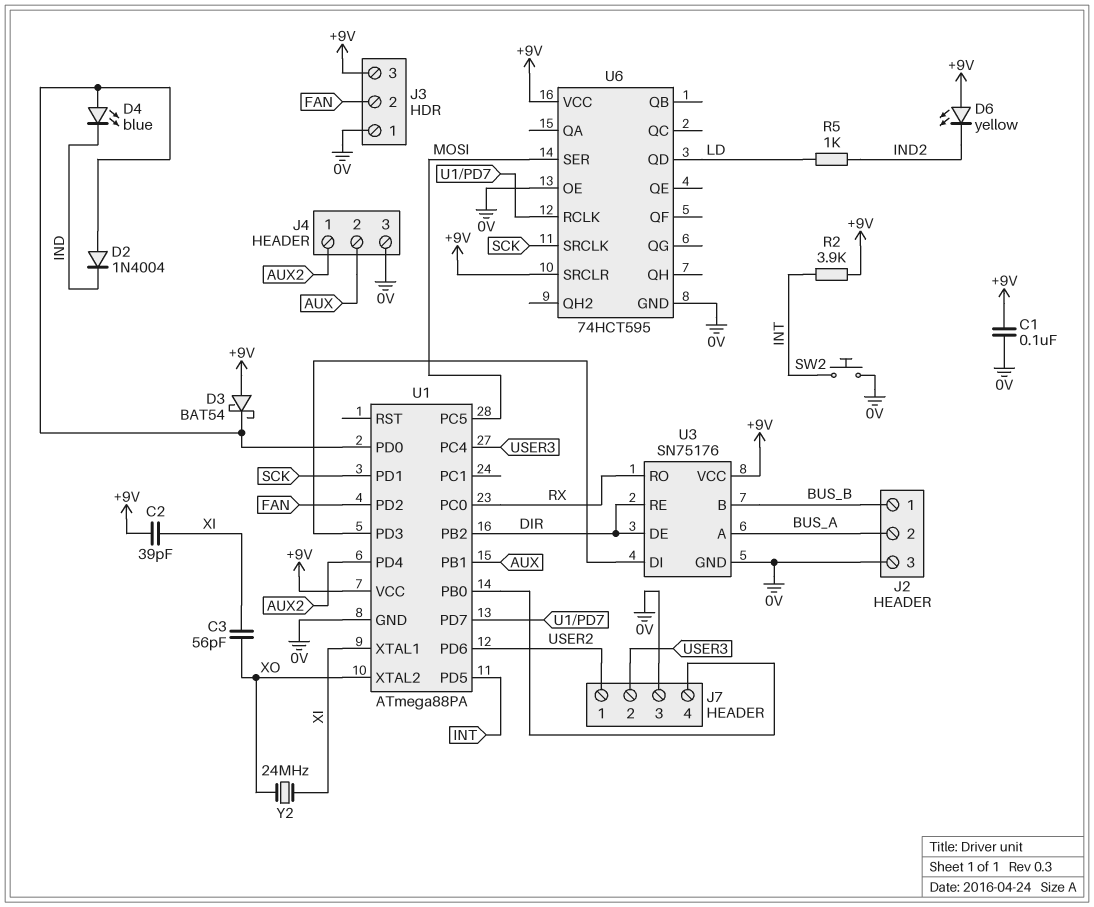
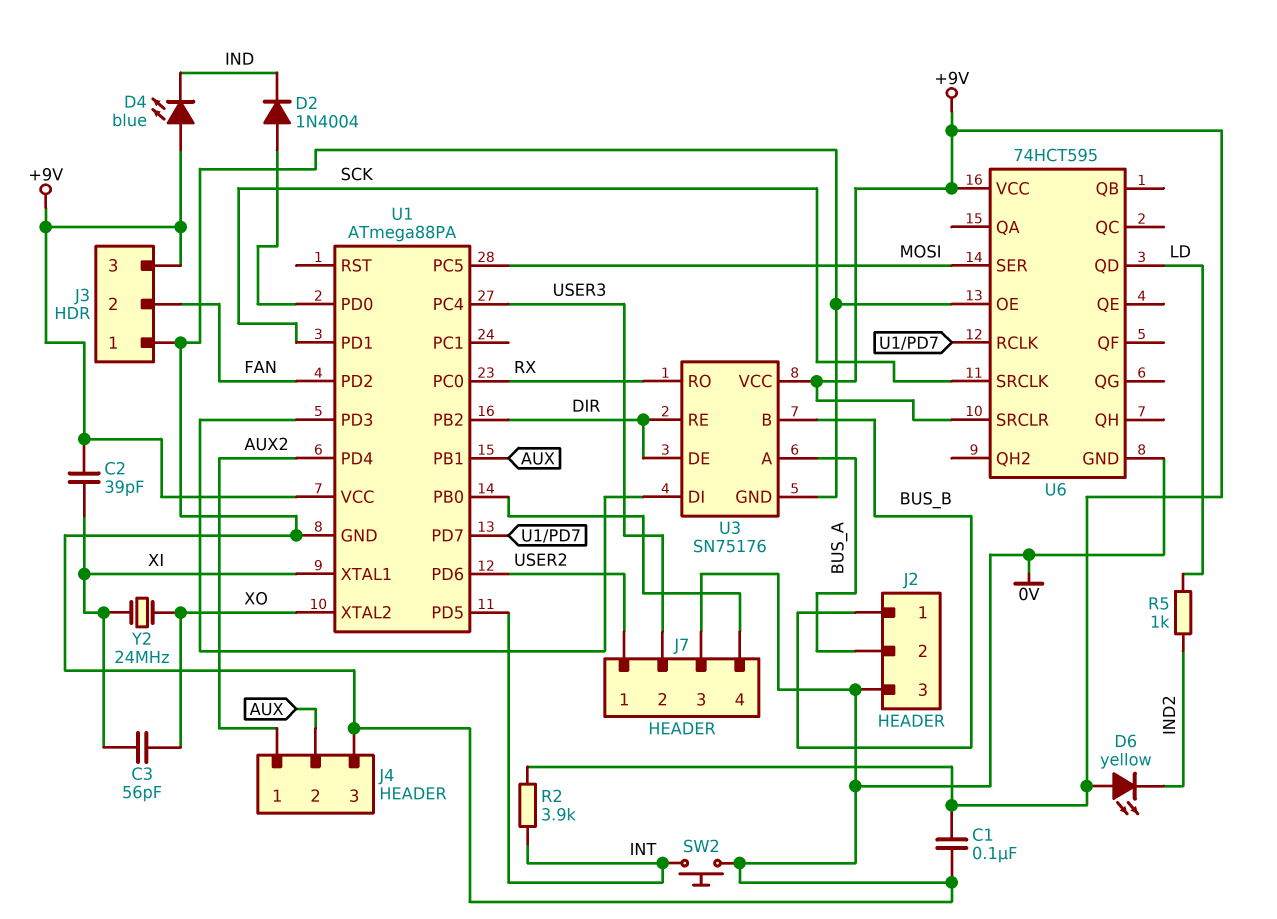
D3: schottky BAT54 (A +9V, K U1/PD0) -> none
D4: LED blue (A U1/PD0, K IND) -> LED blue (A +9V, K IND)

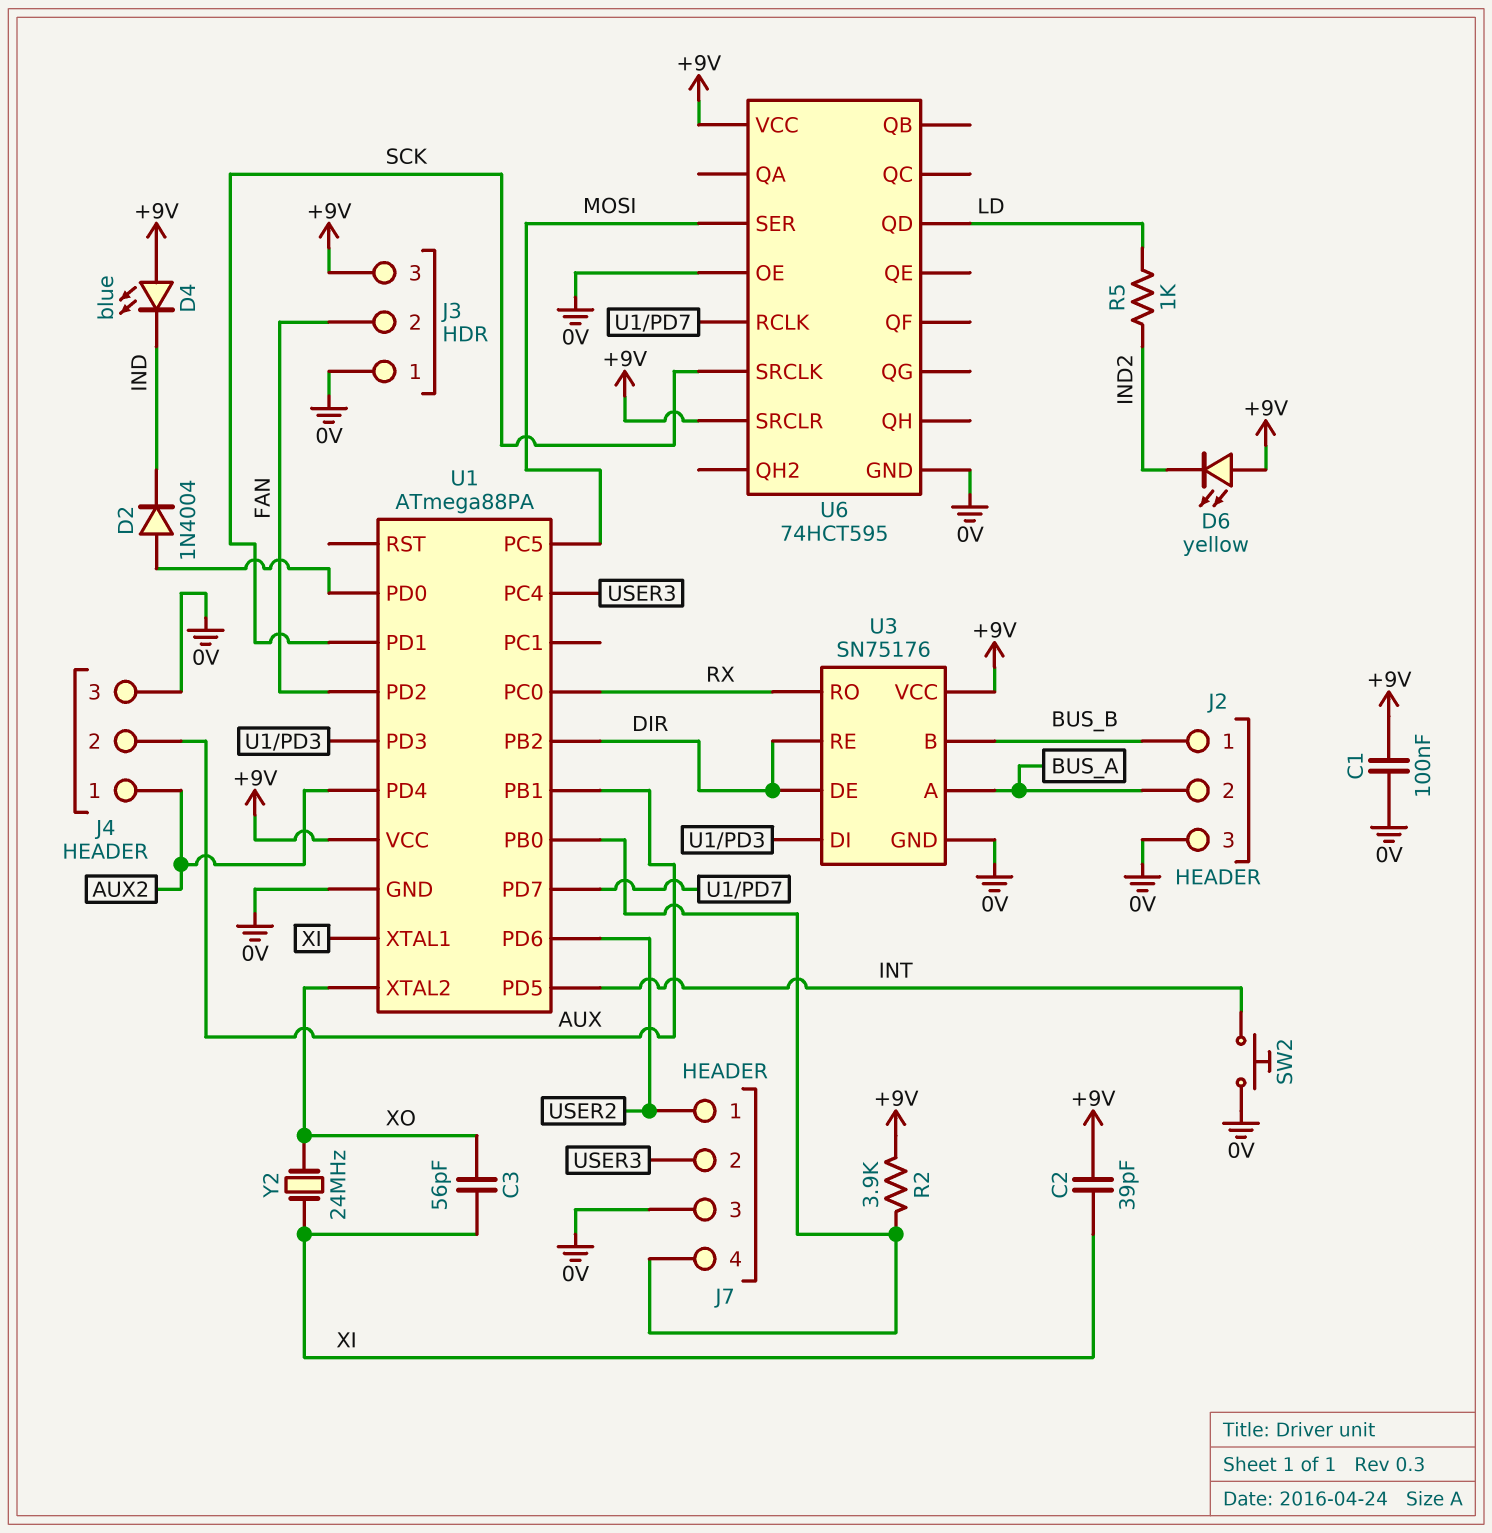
R2: 3.9k (+9V, INT) -> 3.9k (+9V, J7/4)

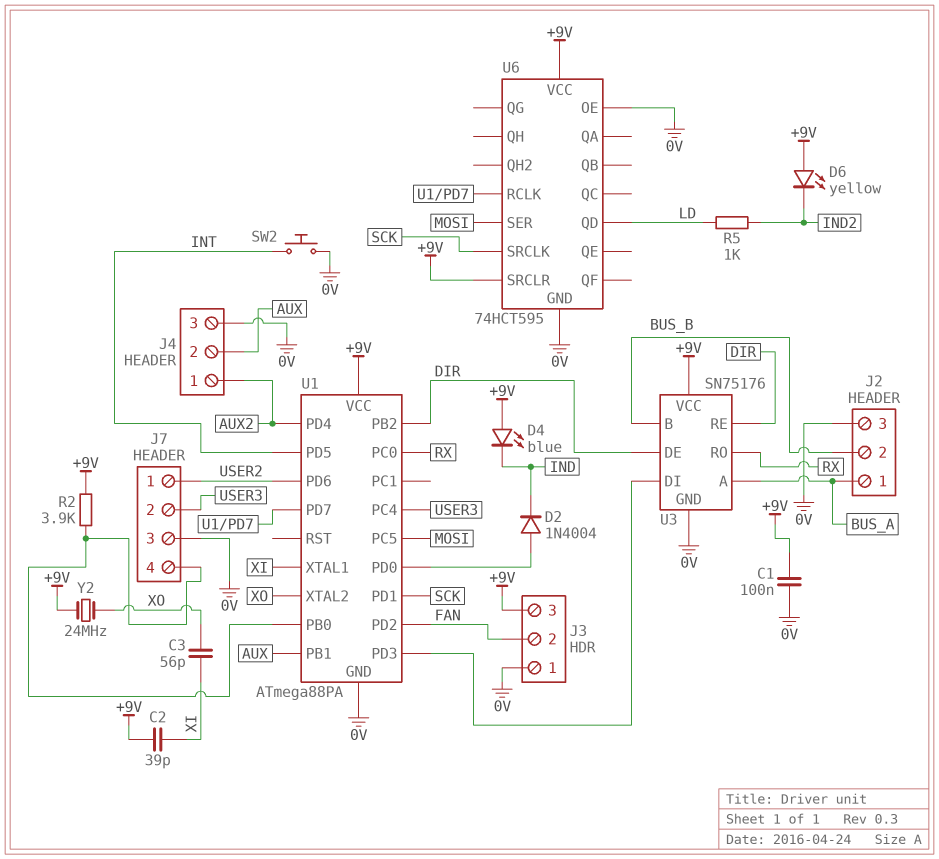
J2 pin 1: BUS_B -> BUS_A
J2 pin 2: BUS_A -> BUS_B
Y2: 24MHz (XI, XO) -> 24MHz (+9V, XO)

